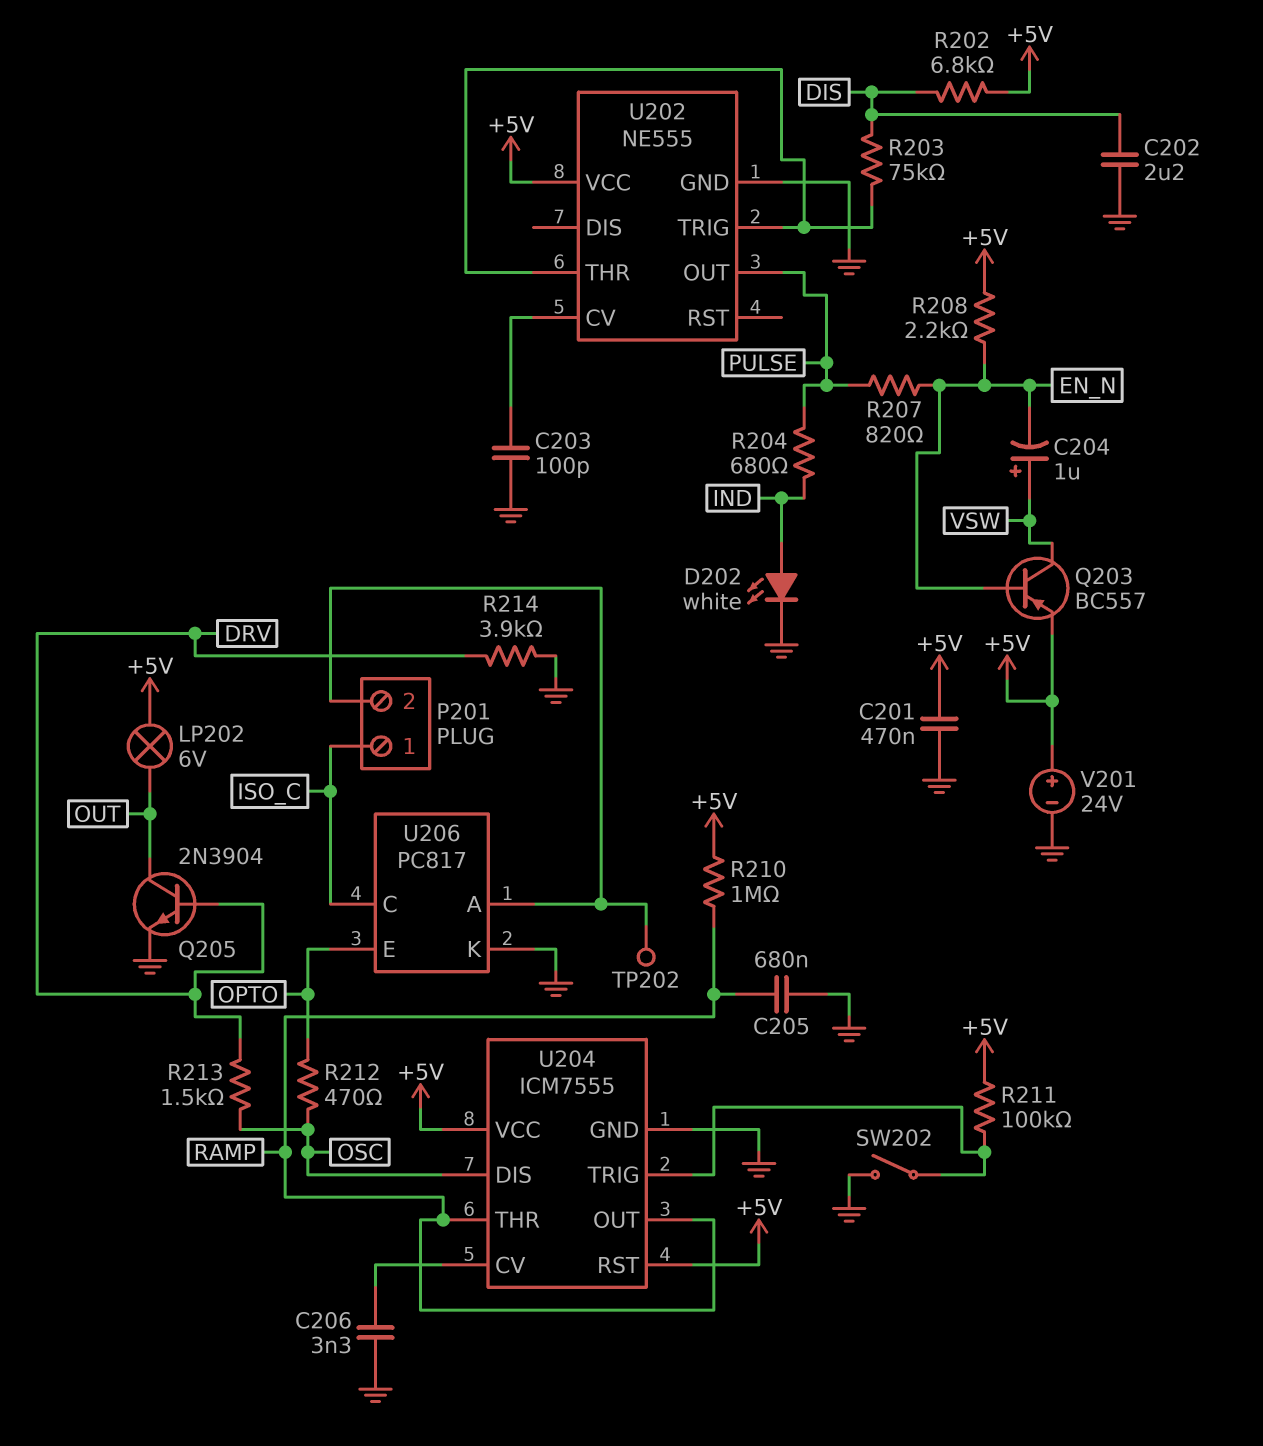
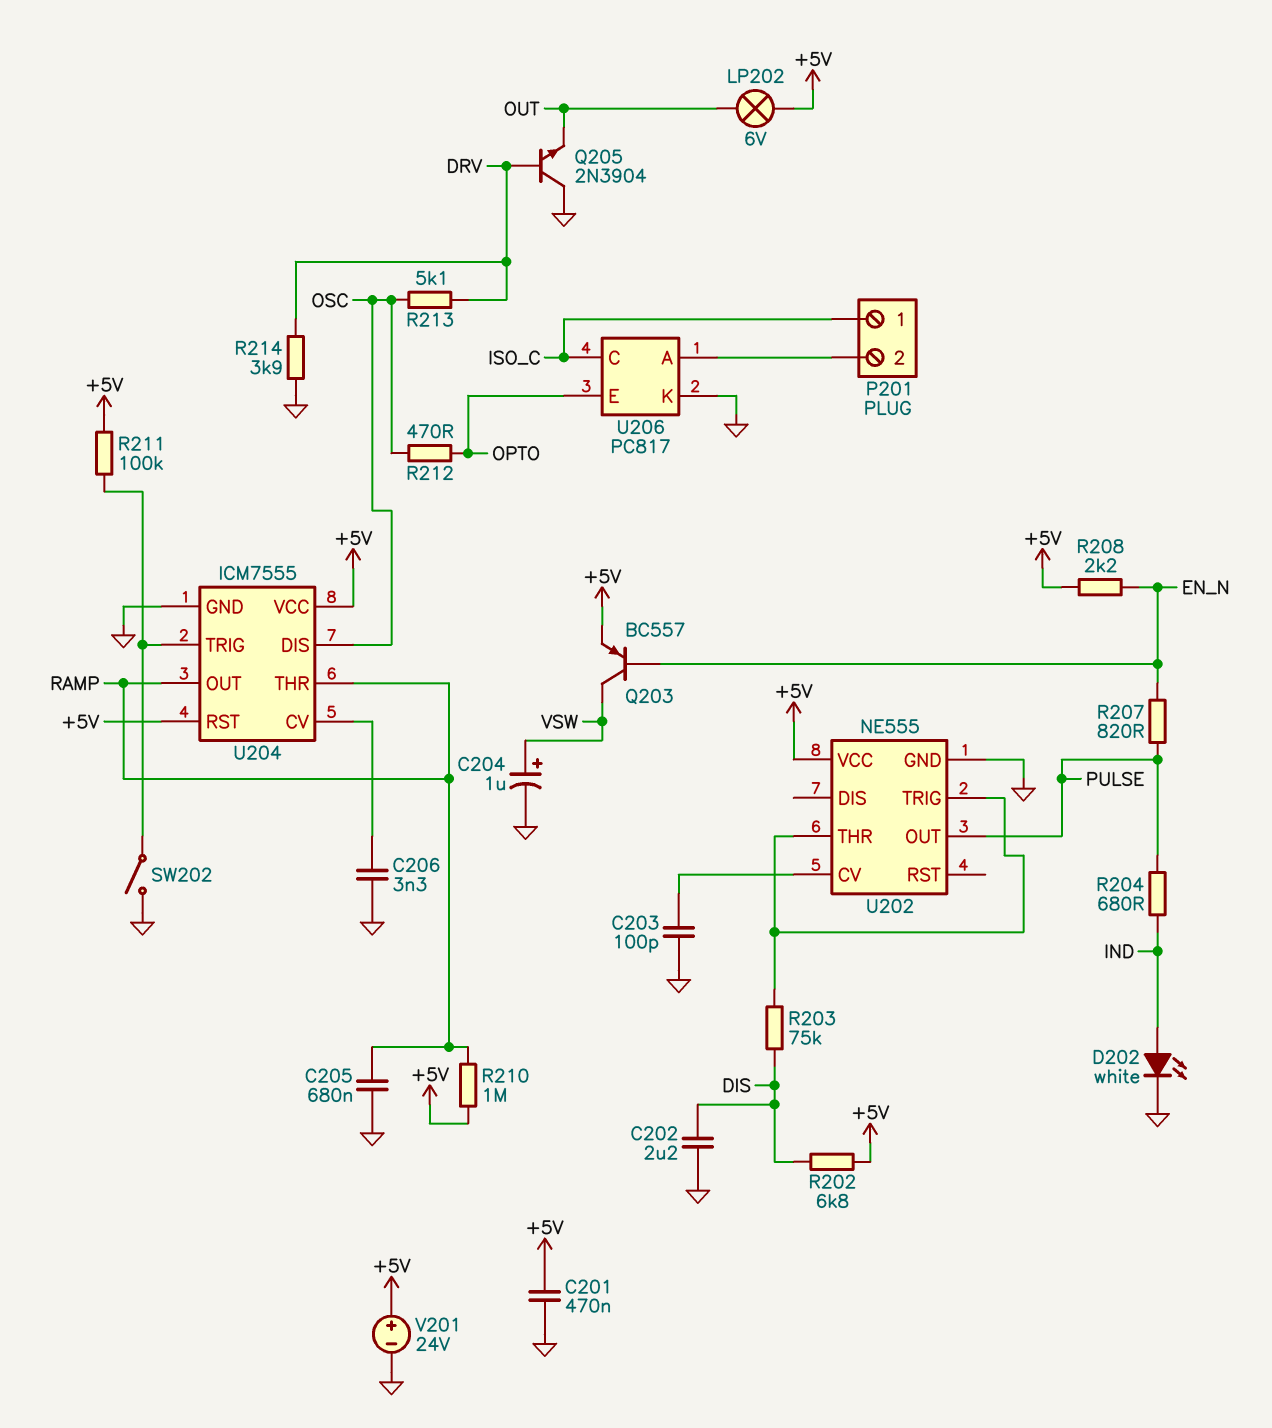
C204: 1uF (plus VSW, minus EN_N) -> 1uF (plus VSW, minus GND)
Q205: NPN 2N3904 (B DRV, C OUT, E GND) -> NPN 2N3904 (B DRV, C GND, E OUT)
R213: 1.5k (DRV, OSC) -> 5.1k (DRV, OSC)
TP202: test point (P201/2) -> none

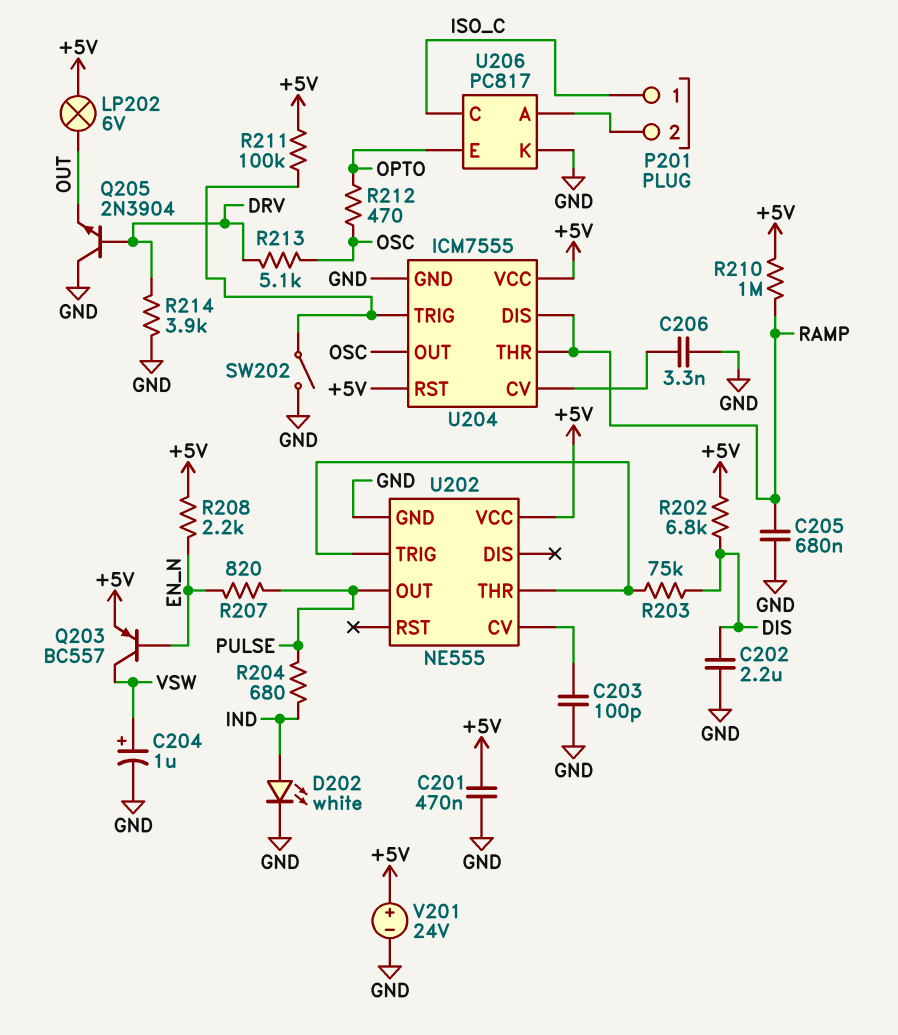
U204 pin DIS: OSC -> RAMP
U204 pin OUT: RAMP -> OSC

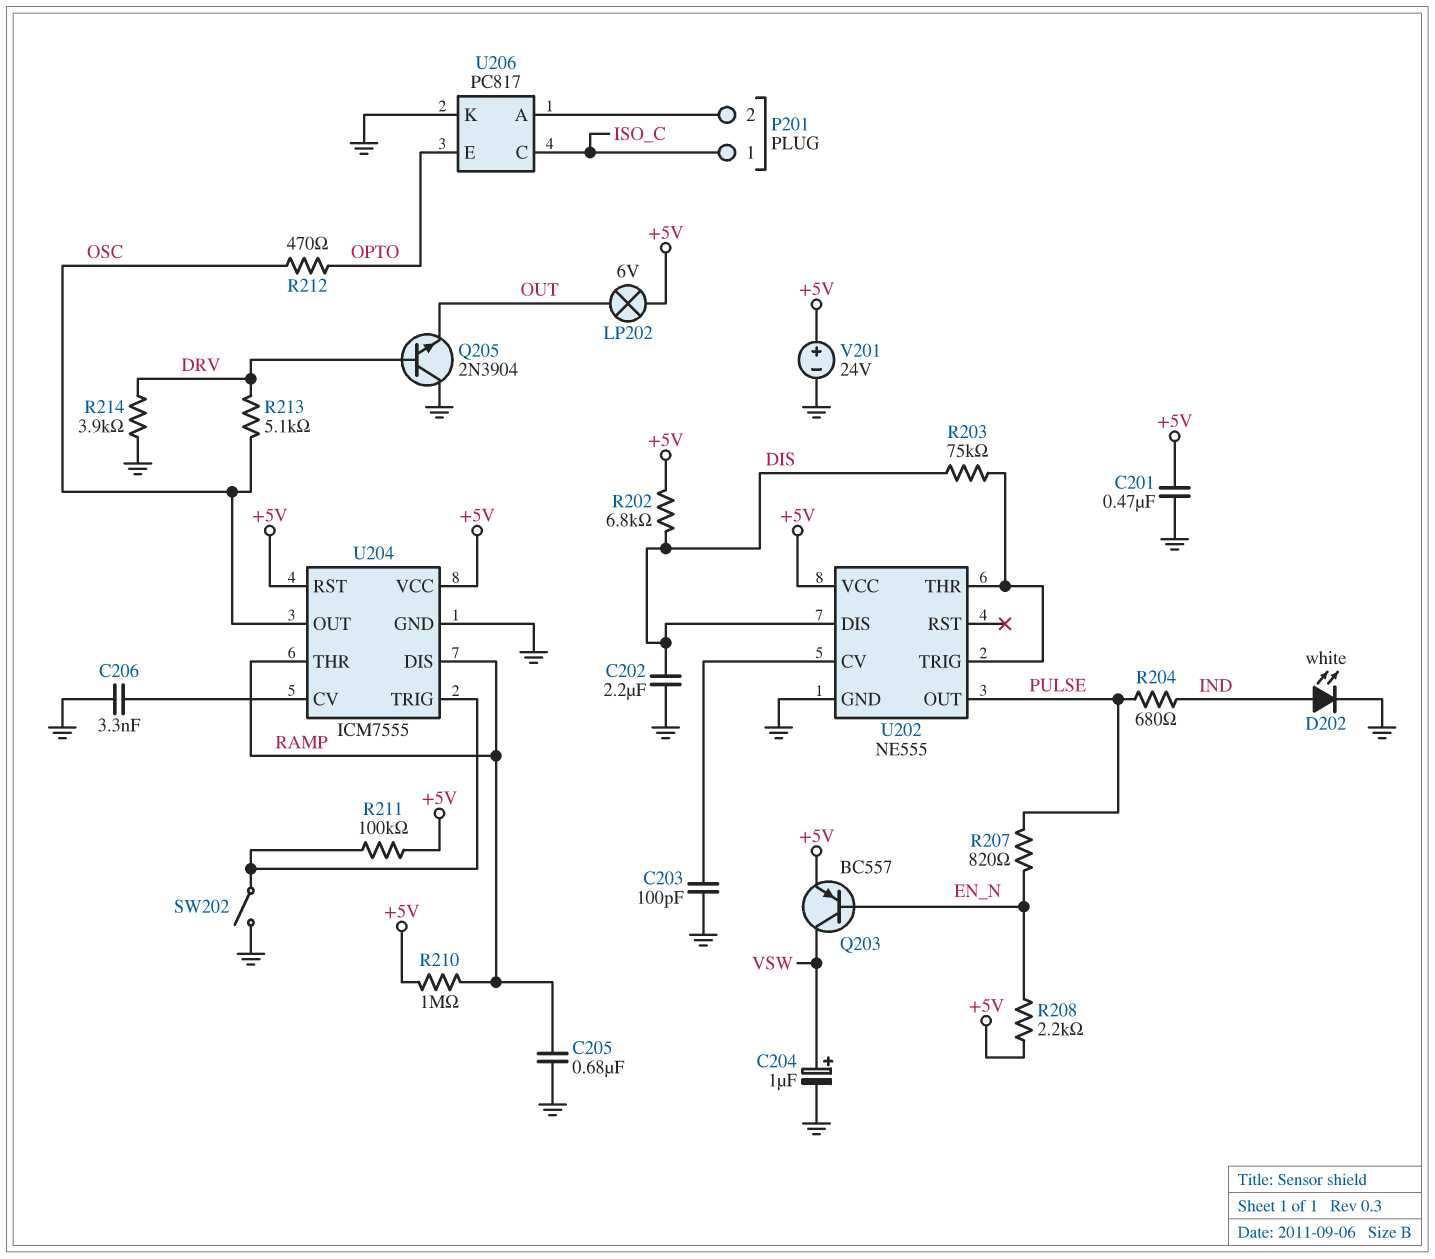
U202 pin DIS: none -> DIS

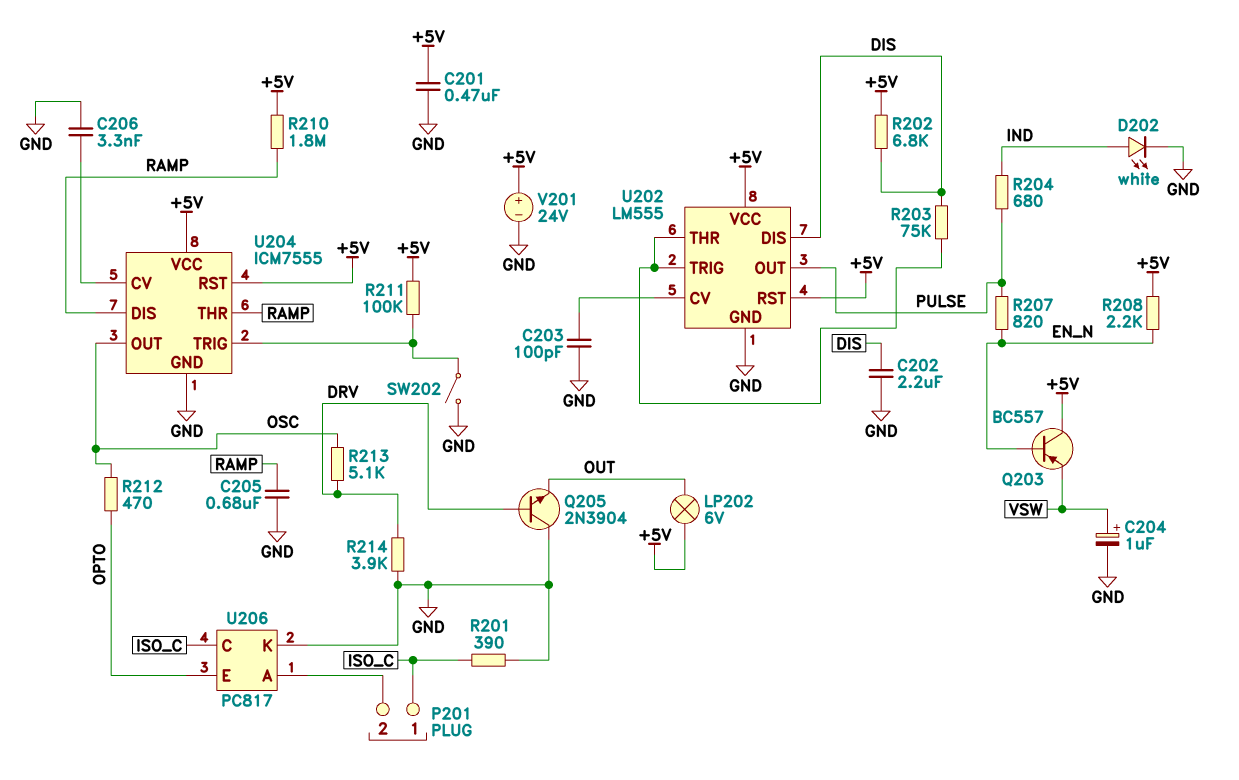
Q203: PNP BC557 (B EN_N, C VSW, E +5V) -> PNP BC557 (B EN_N, C +5V, E VSW)
R201: none -> 390 (GND, ISO_C)
R210: 1M (+5V, RAMP) -> 1.8M (+5V, RAMP)
U202: NE555 -> LM555
U202 pin RST: none -> +5V

